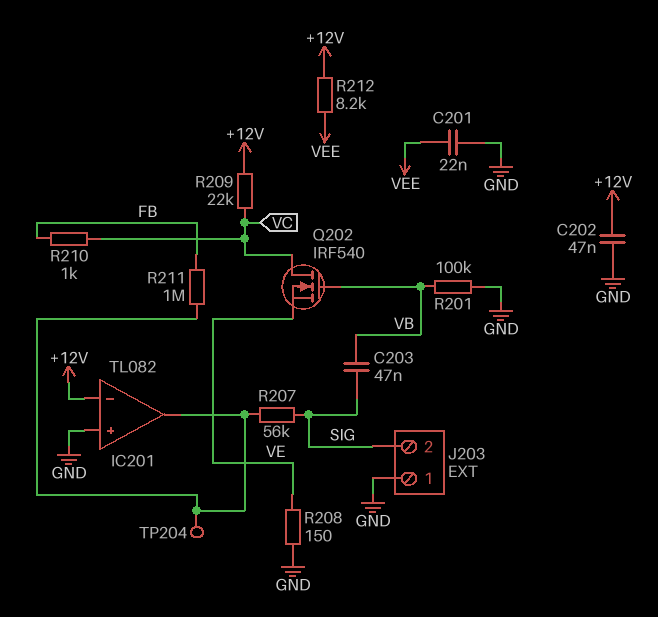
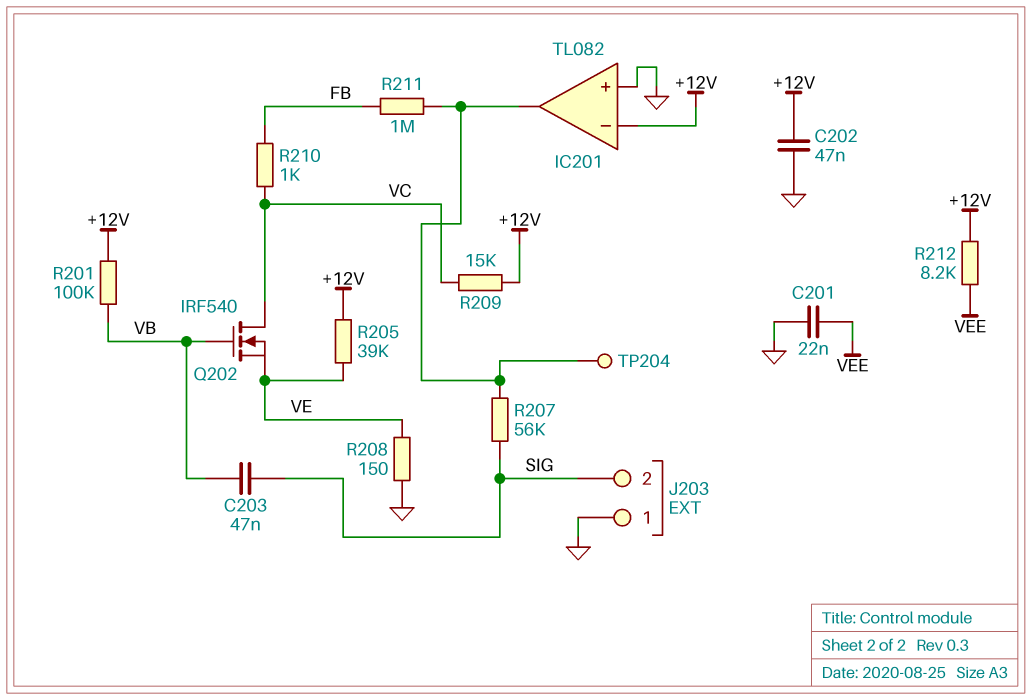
R201: 100k (GND, VB) -> 100k (+12V, VB)
R205: none -> 39k (+12V, VE)
R209: 22k (+12V, VC) -> 15k (+12V, VC)

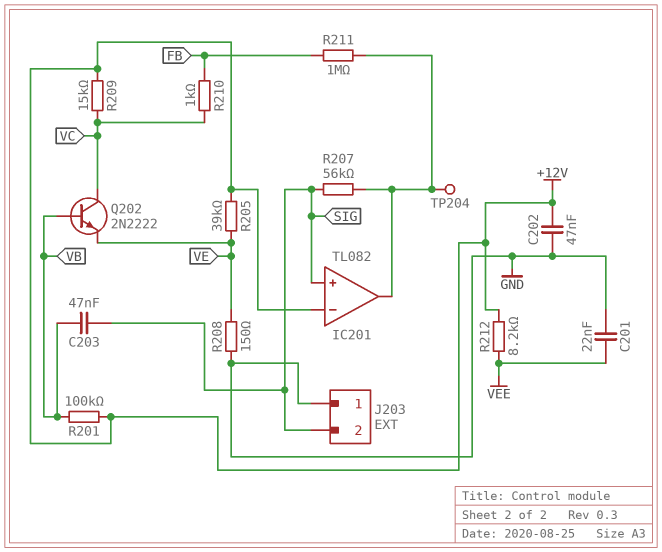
IC201 pin in+: GND -> SIG
Q202: NMOS IRF540 (G VB, D VC, S VE) -> NPN 2N2222 (B VB, C VC, E VE)

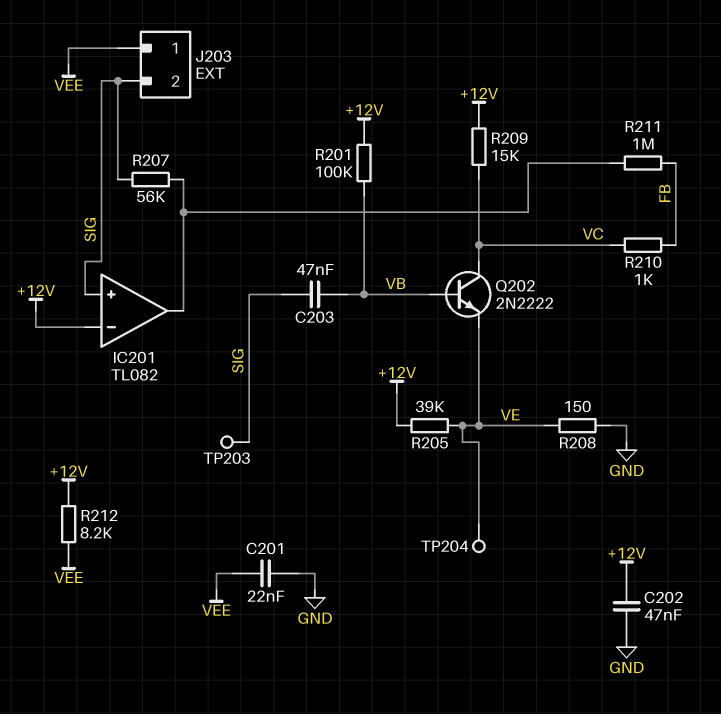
J203 pin 1: GND -> VEE
TP203: none -> test point (SIG)
TP204: test point (IC201/out) -> test point (VE)

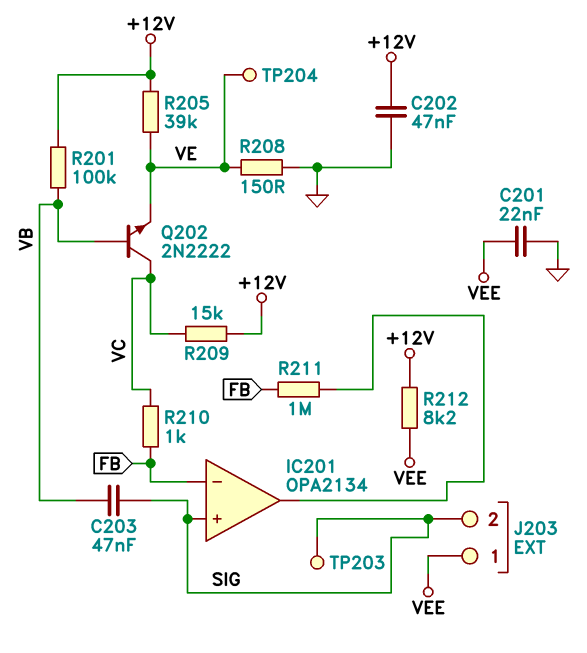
IC201: TL082 -> OPA2134
IC201 pin in-: +12V -> FB
R207: 56k (IC201/out, SIG) -> none

